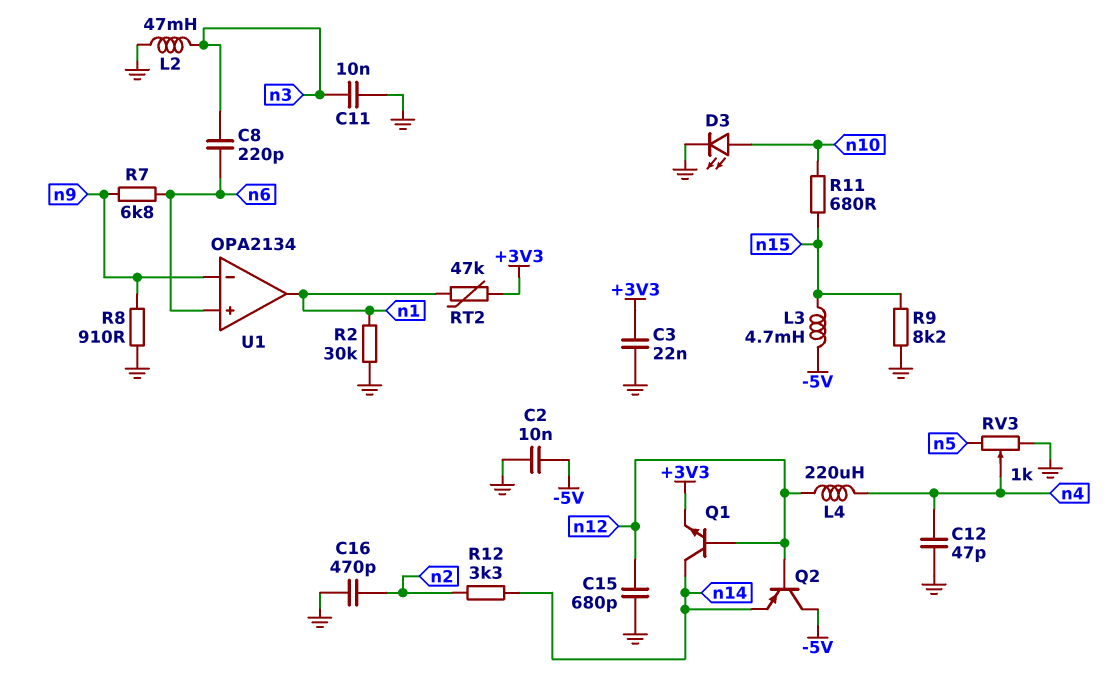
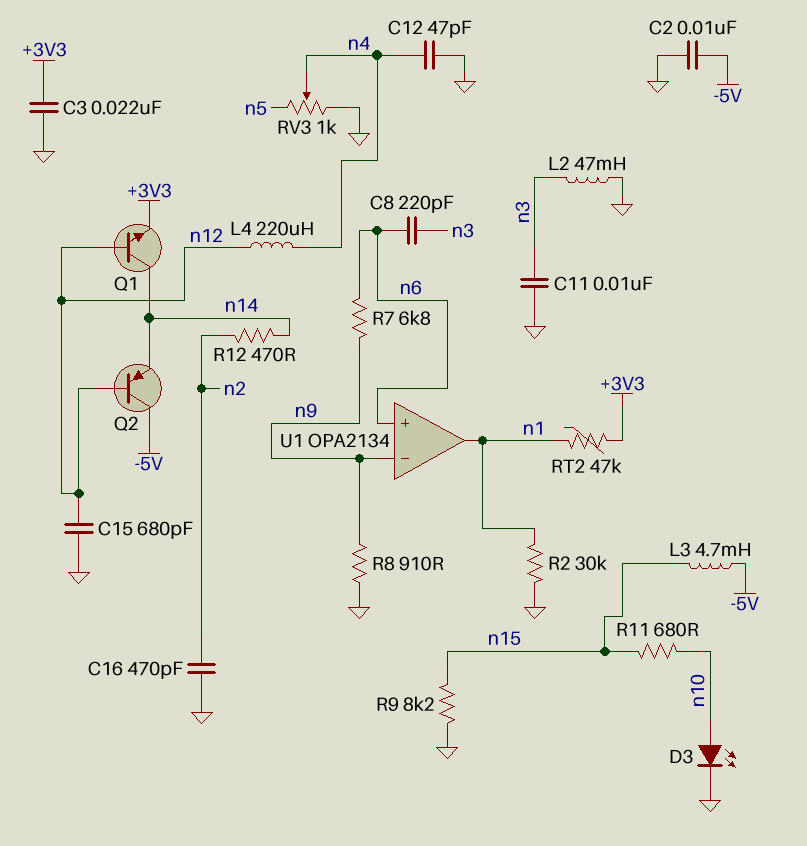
R12: 3.3k (n2, n14) -> 470 (n2, n14)

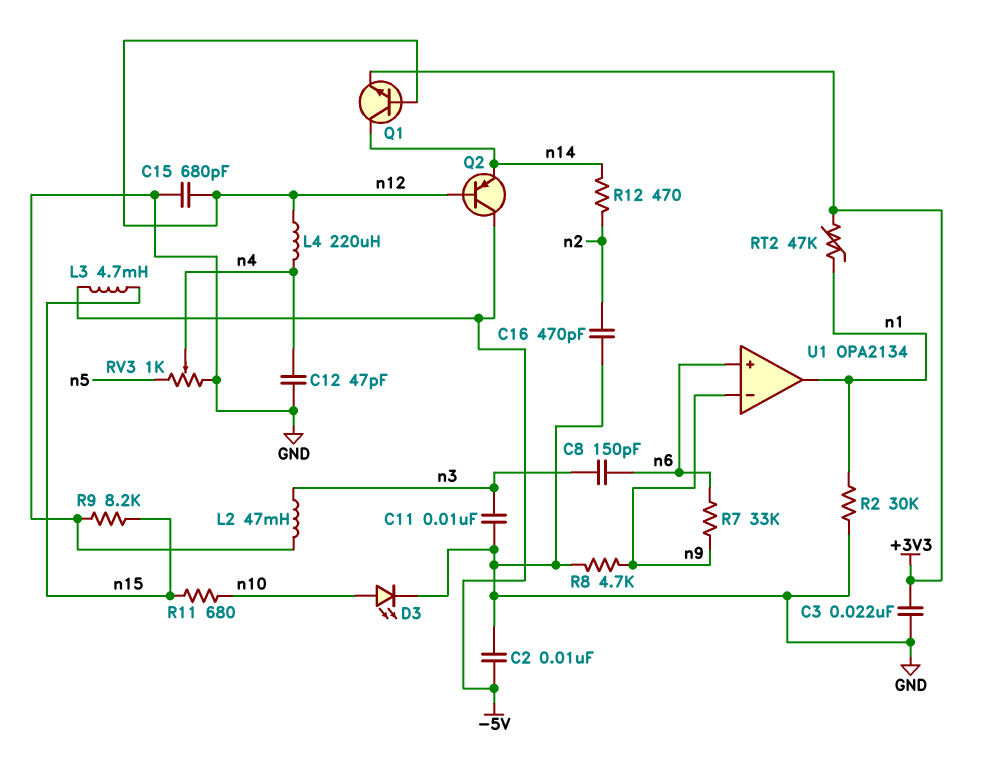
C8: 220pF (n3, n6) -> 150pF (n3, n6)
R7: 6.8k (n6, n9) -> 33k (n6, n9)
R8: 910 (GND, n9) -> 4.7k (GND, n9)

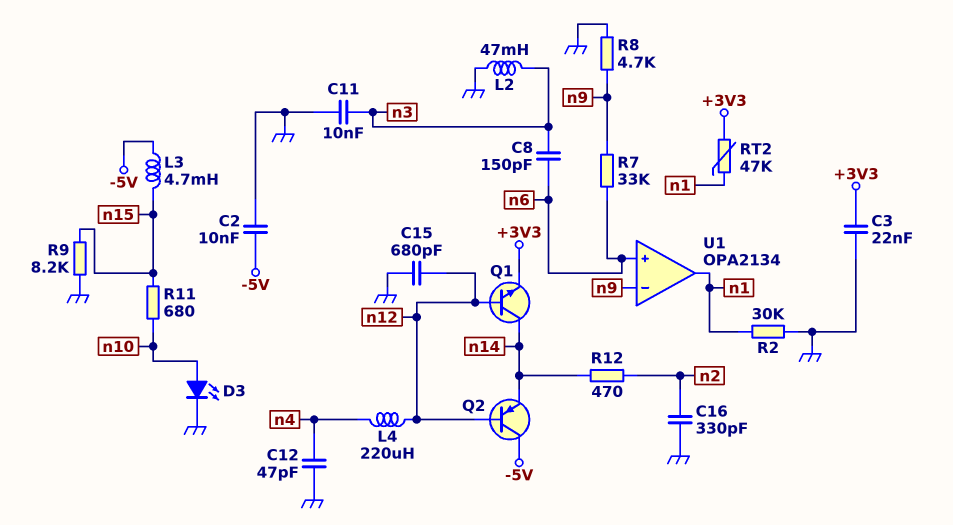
C16: 470pF (GND, n2) -> 330pF (GND, n2)
RV3: 1k (GND, n5, wiper n4) -> none

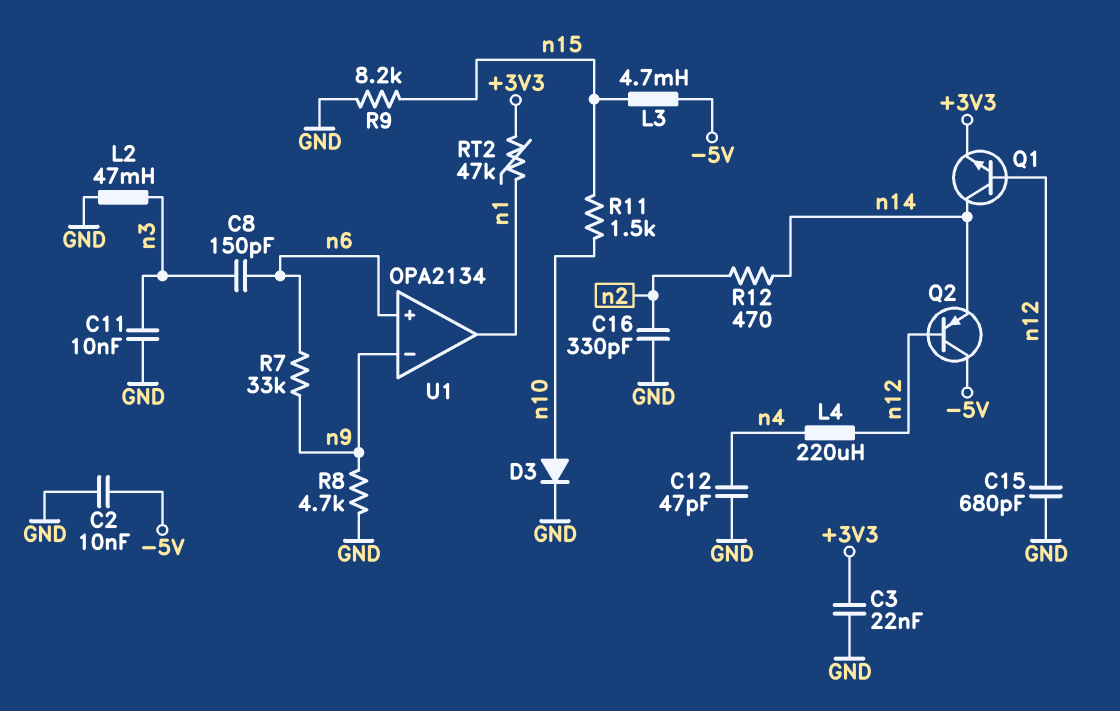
D3: LED (A n10, K GND) -> diode (A n10, K GND)
R2: 30k (GND, n1) -> none
R11: 680 (n10, n15) -> 1.5k (n10, n15)

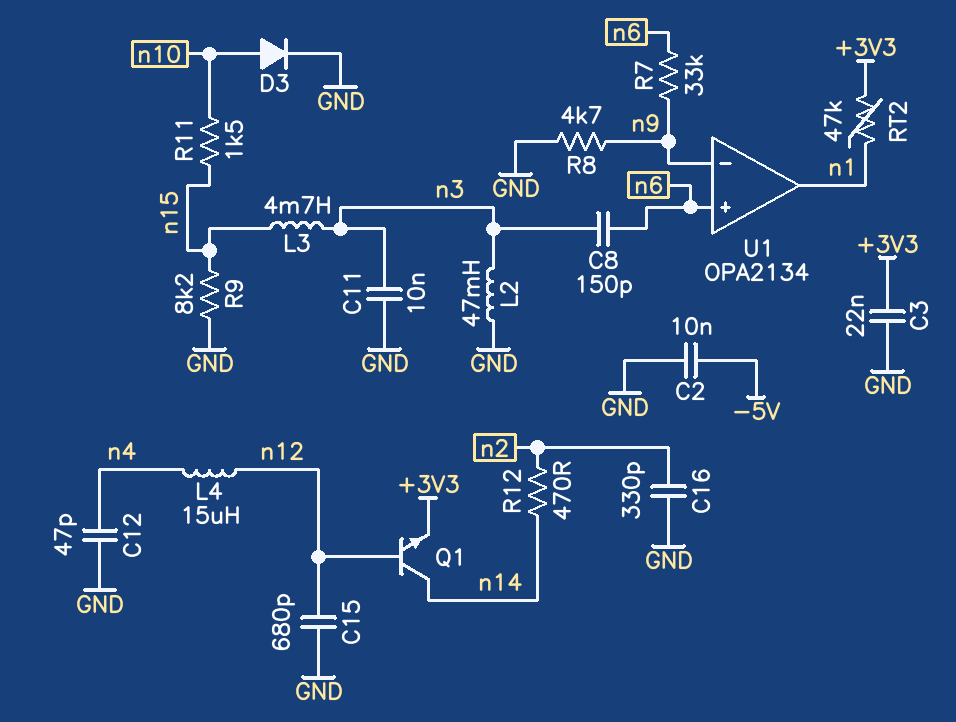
L3: 4.7mH (-5V, n15) -> 4.7mH (n3, n15)
L4: 220uH (n4, n12) -> 15uH (n4, n12)
Q2: PNP (B n12, C -5V, E n14) -> none

